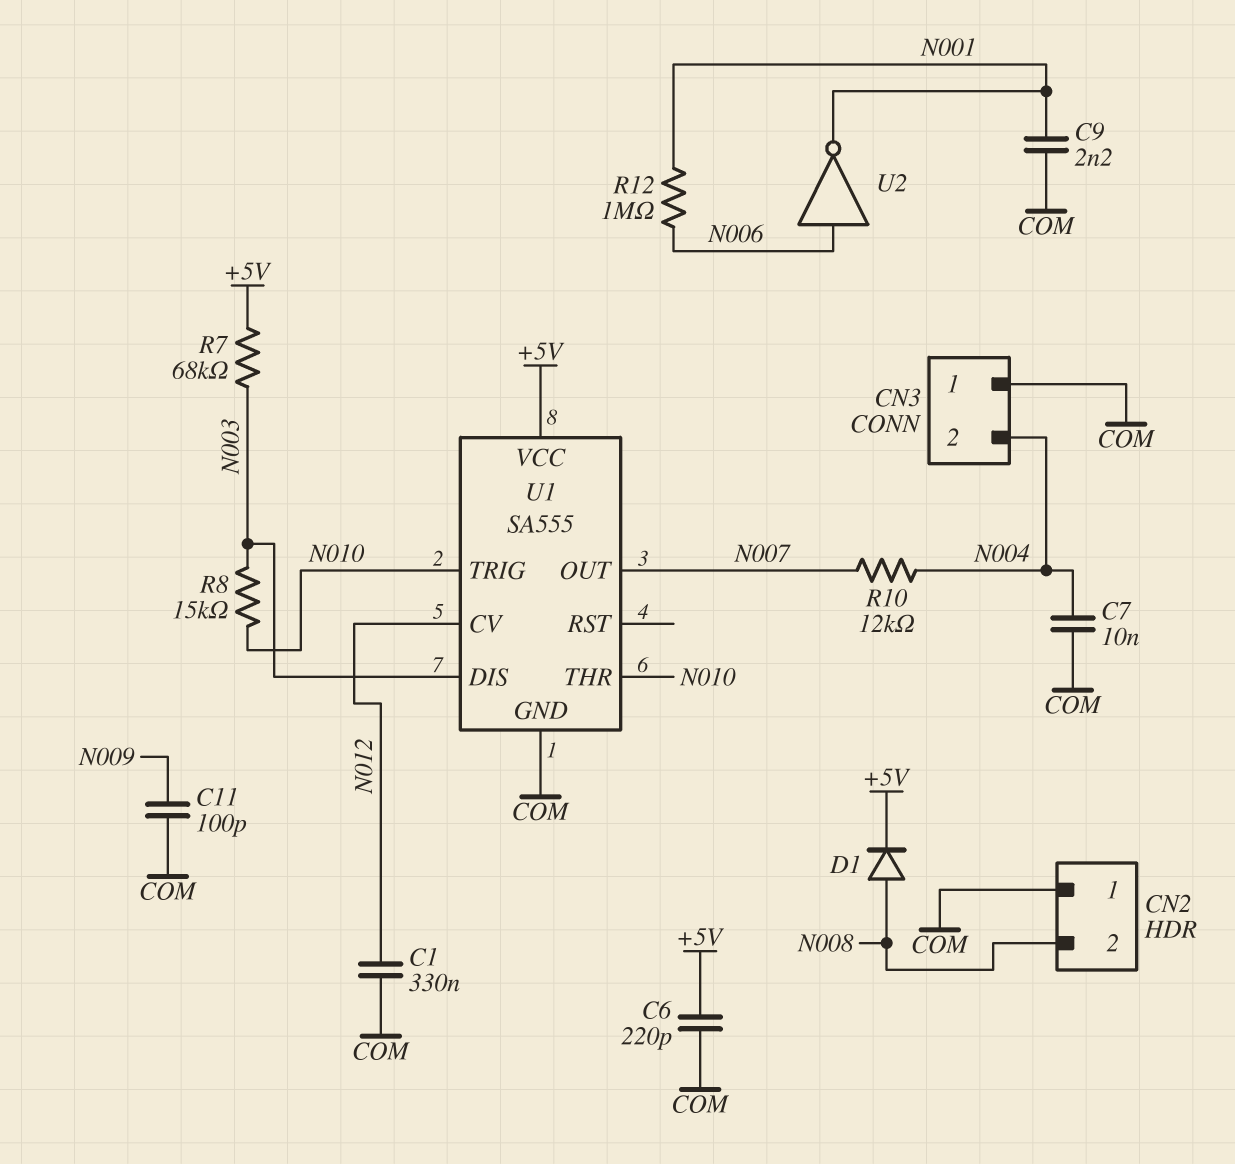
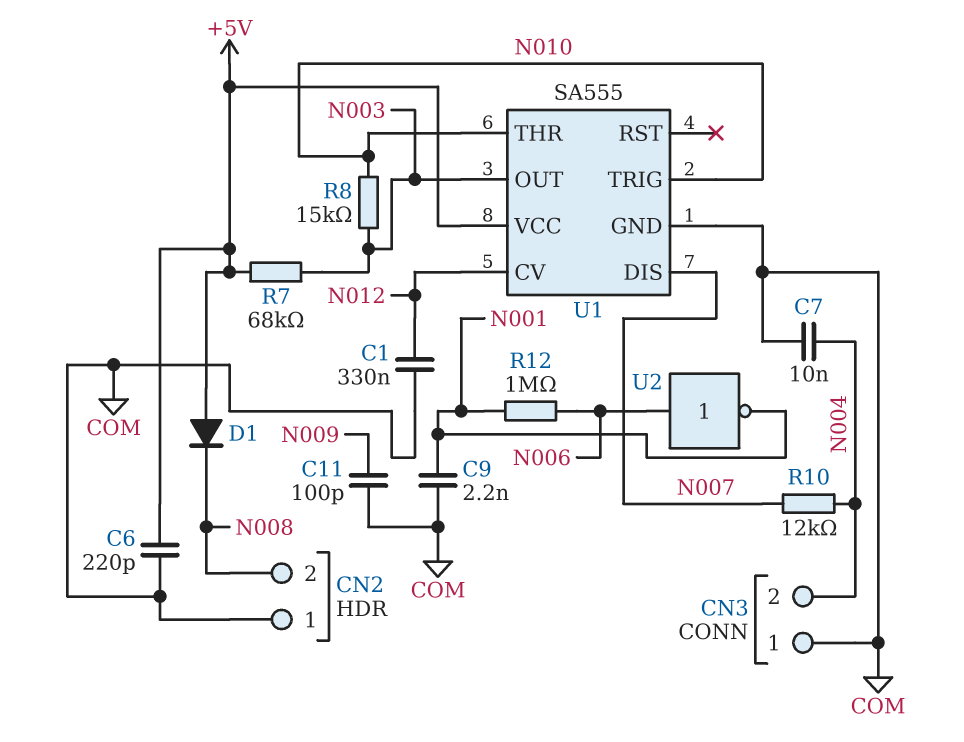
D1: diode (A N008, K +5V) -> diode (A +5V, K N008)
U1 pin DIS: N003 -> N007
U1 pin OUT: N007 -> N003

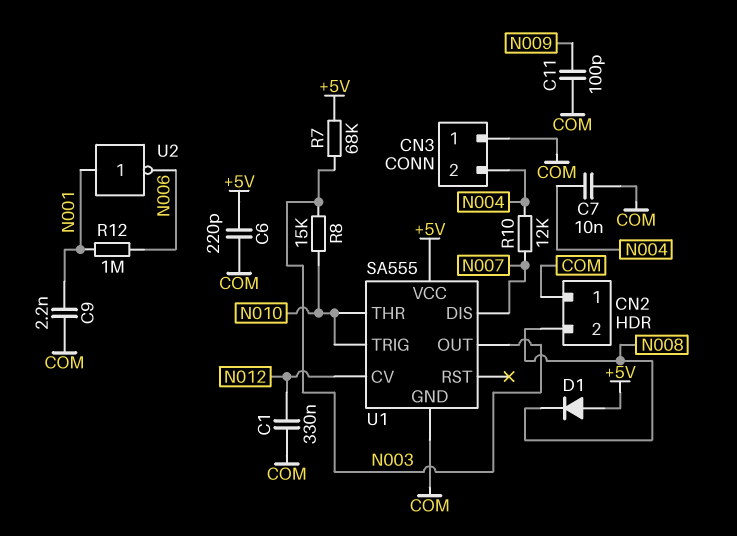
U2: NOT (in N006, out N001) -> NOT (in N001, out N006)

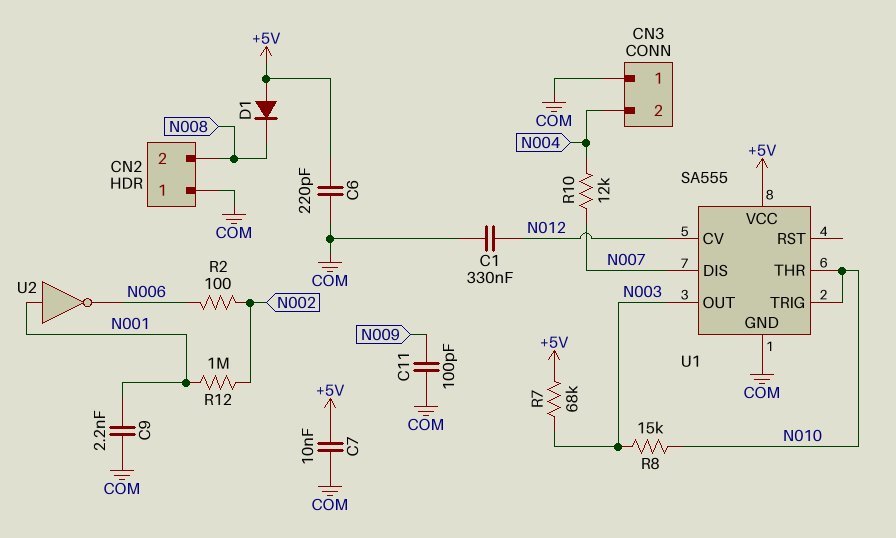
C7: 10nF (COM, N004) -> 10nF (+5V, COM)
R2: none -> 100 (N002, N006)
R12: 1M (N001, N006) -> 1M (N001, N002)

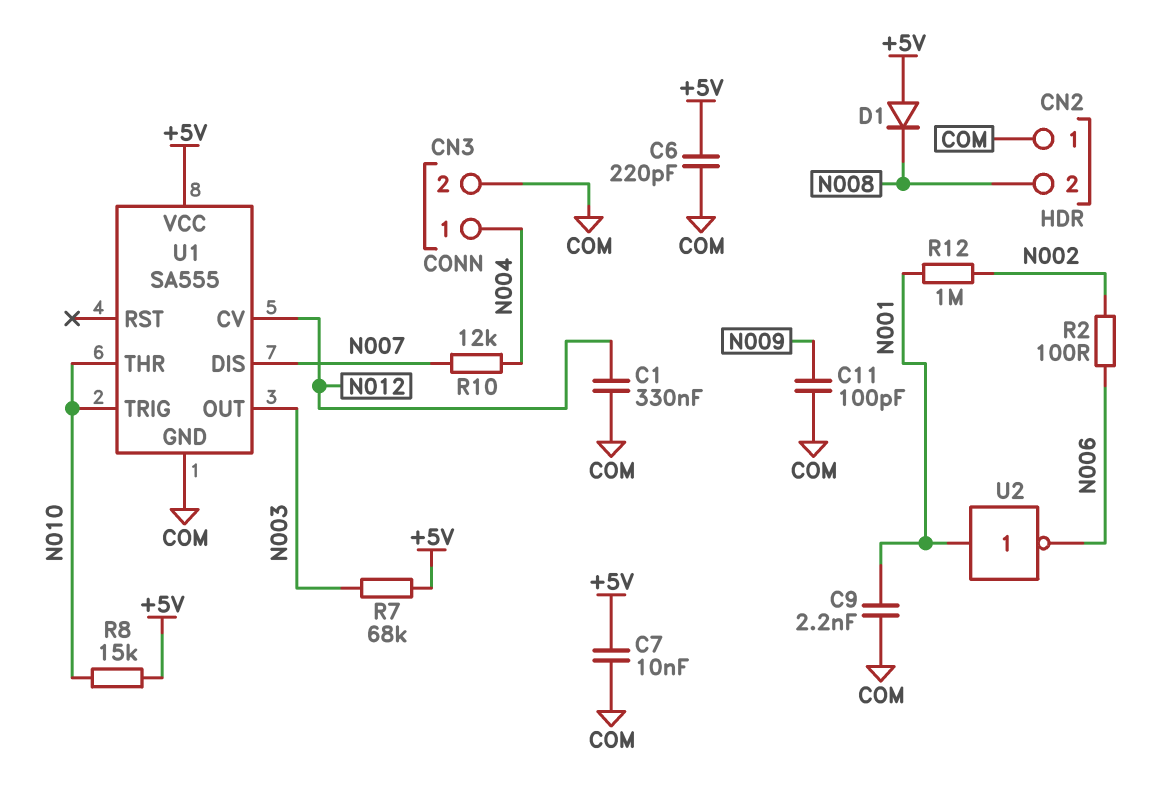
CN3 pin 1: COM -> N004
CN3 pin 2: N004 -> COM
R8: 15k (N003, N010) -> 15k (+5V, N010)

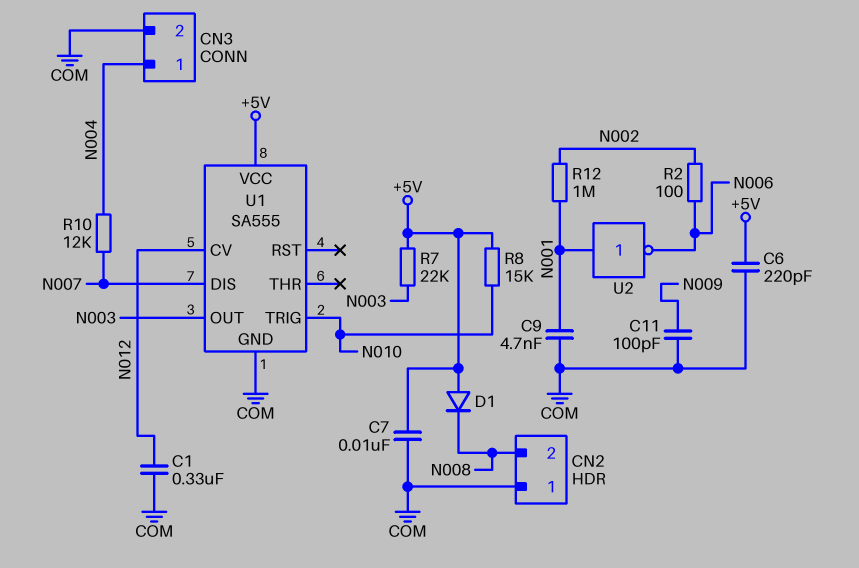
C9: 2.2nF (COM, N001) -> 4.7nF (COM, N001)
R7: 68k (+5V, N003) -> 22k (+5V, N003)
U1 pin THR: N010 -> none

